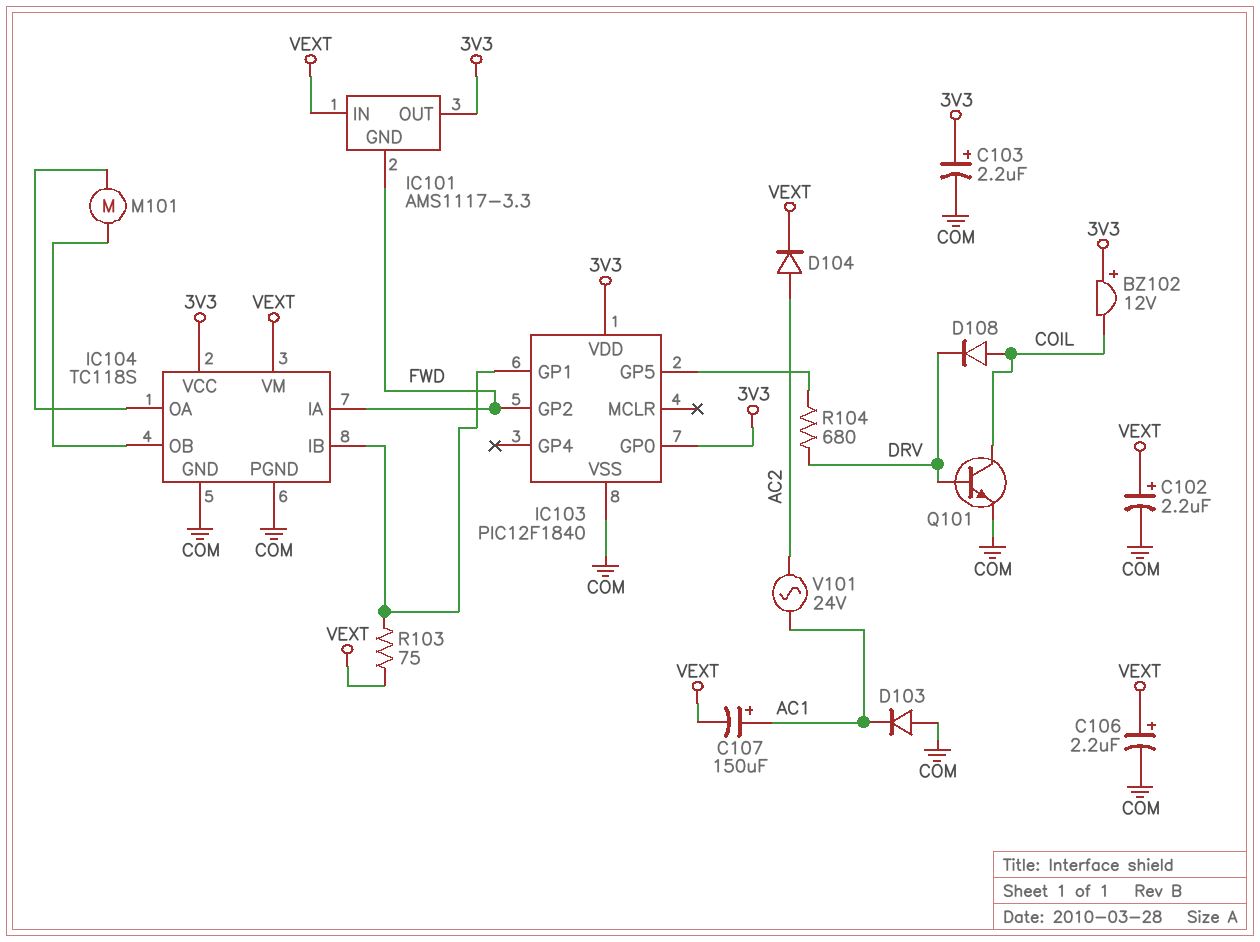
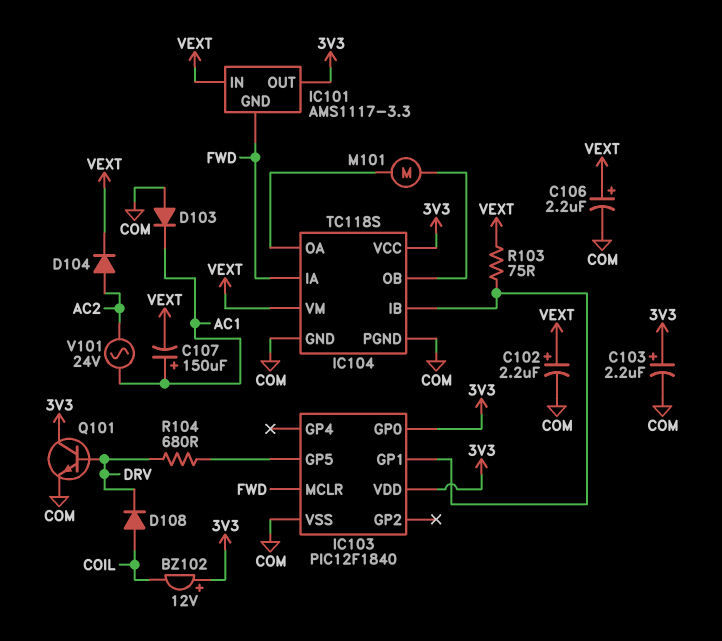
IC103 pin GP2: FWD -> none
IC103 pin MCLR: none -> FWD
Q101: NPN (B DRV, C COIL, E COM) -> NPN (B DRV, C 3V3, E COM)

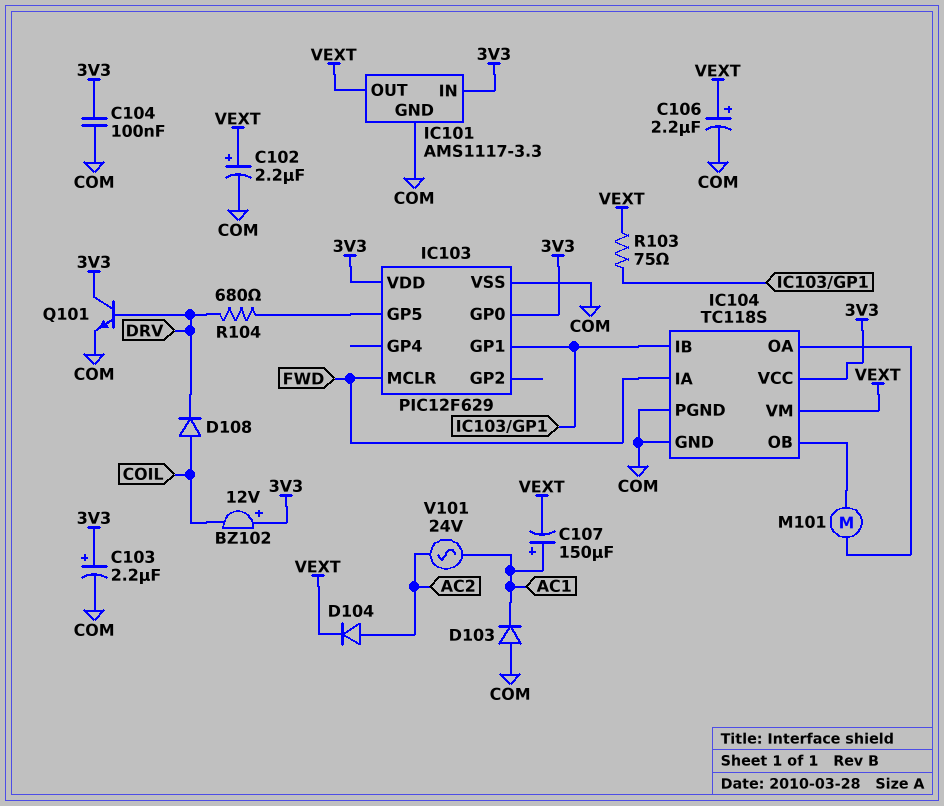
C104: none -> 100nF (3V3, COM)
IC101 pin GND: FWD -> COM
IC101 pin IN: VEXT -> 3V3
IC101 pin OUT: 3V3 -> VEXT
IC103: PIC12F1840 -> PIC12F629

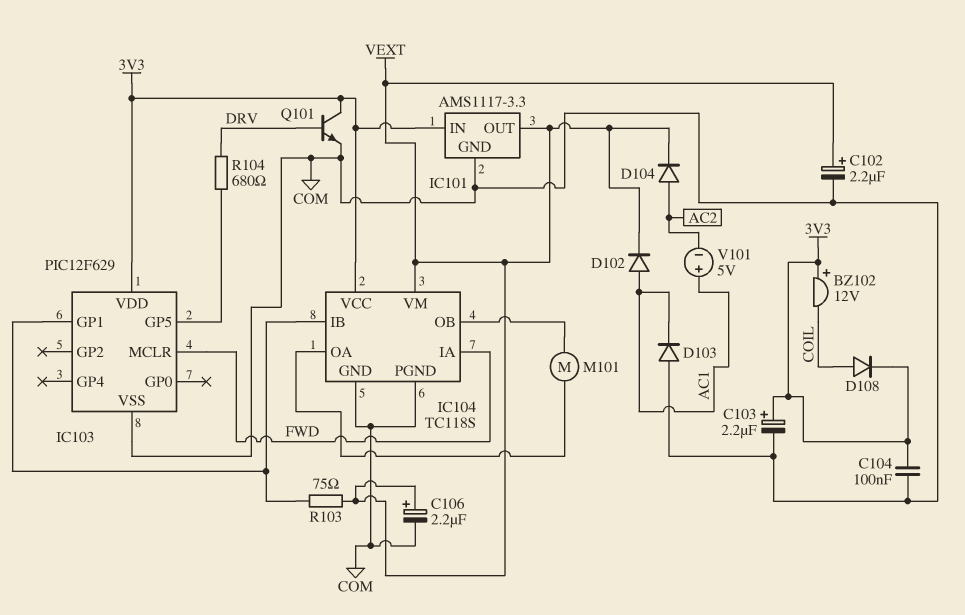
C107: 150uF (plus AC1, minus VEXT) -> none
D102: none -> diode (A AC1, K VEXT)
D108: diode (A COIL, K DRV) -> diode (A COIL, K 3V3)
IC103 pin GP0: 3V3 -> none
V101: AC 24V (AC1, AC2) -> 5V (plus AC1, minus AC2)

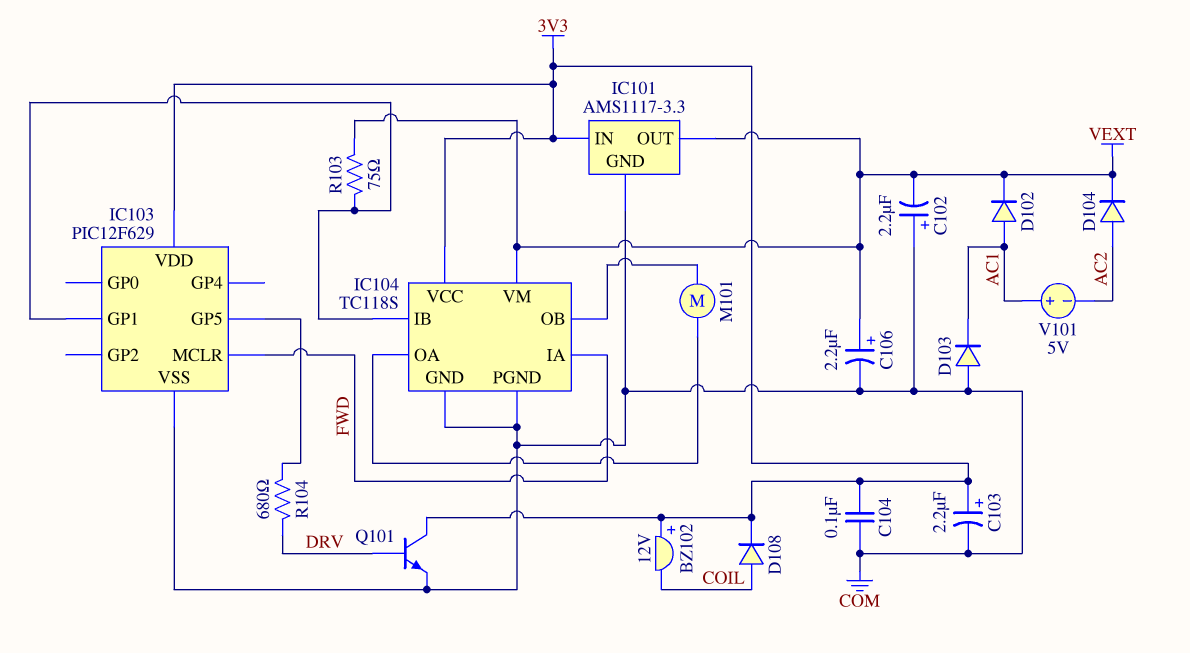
C102: 2.2uF (plus VEXT, minus COM) -> 2.2uF (plus COM, minus VEXT)

